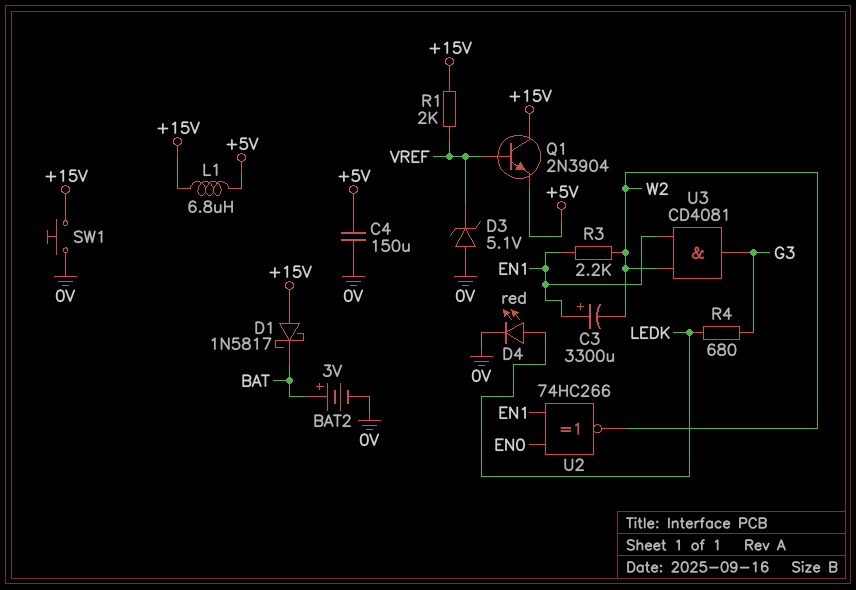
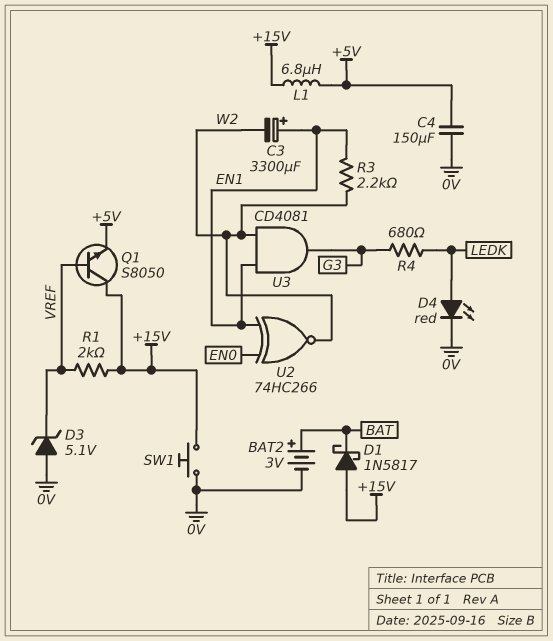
Q1: NPN 2N3904 (B VREF, C +15V, E +5V) -> NPN S8050 (B VREF, C +15V, E +5V)

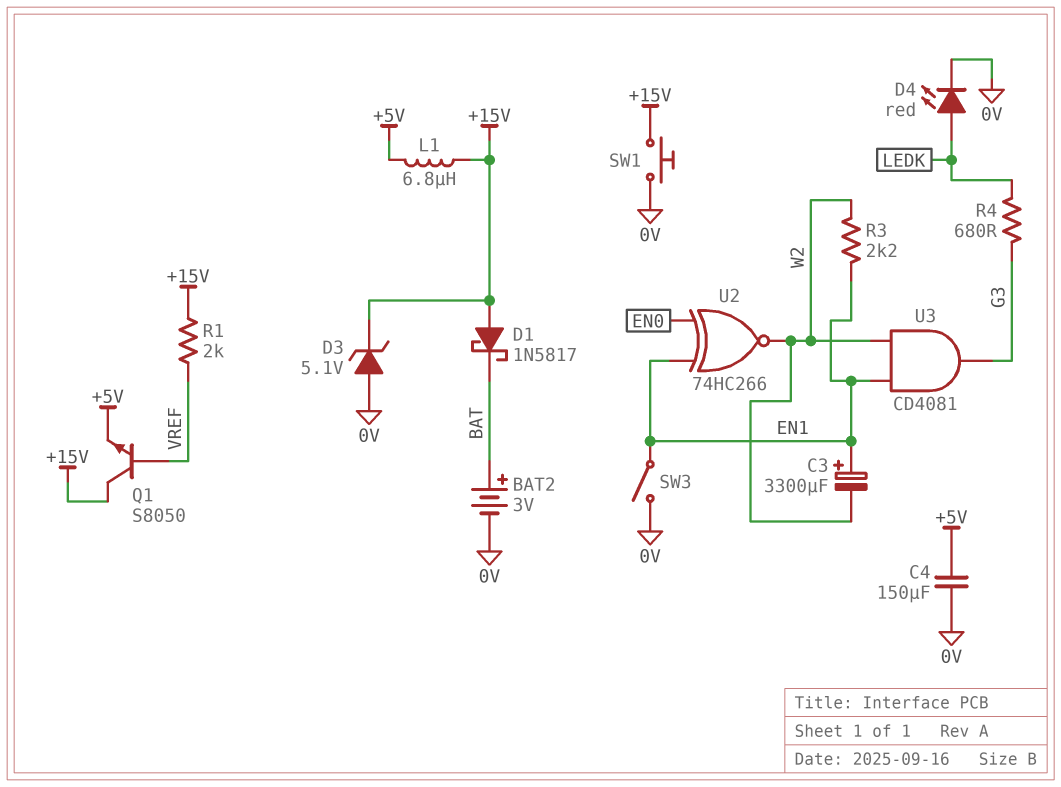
D3: zener 5.1V (A 0V, K VREF) -> zener 5.1V (A 0V, K +15V)
SW3: none -> switch (0V, EN1)

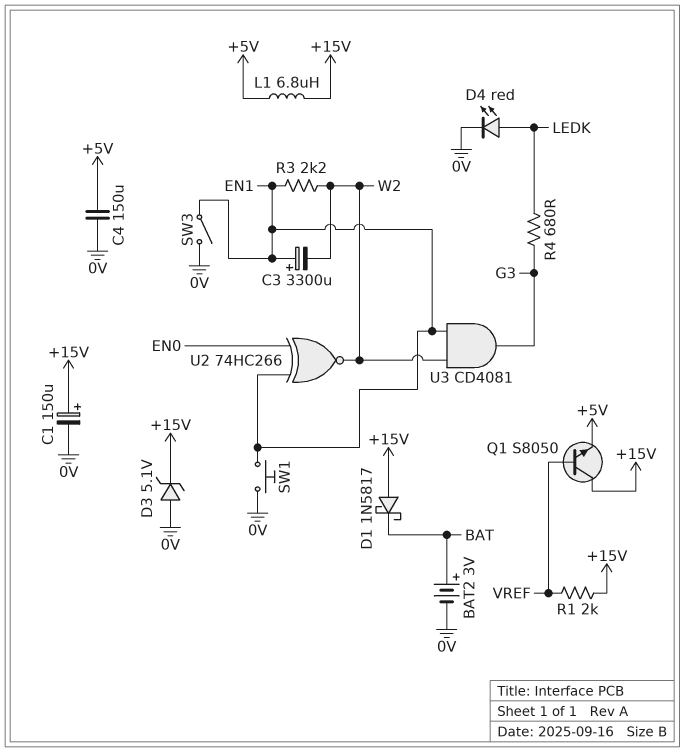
C1: none -> 150uF (plus +15V, minus 0V)
SW1: button (+15V, 0V) -> button (0V, EN1)

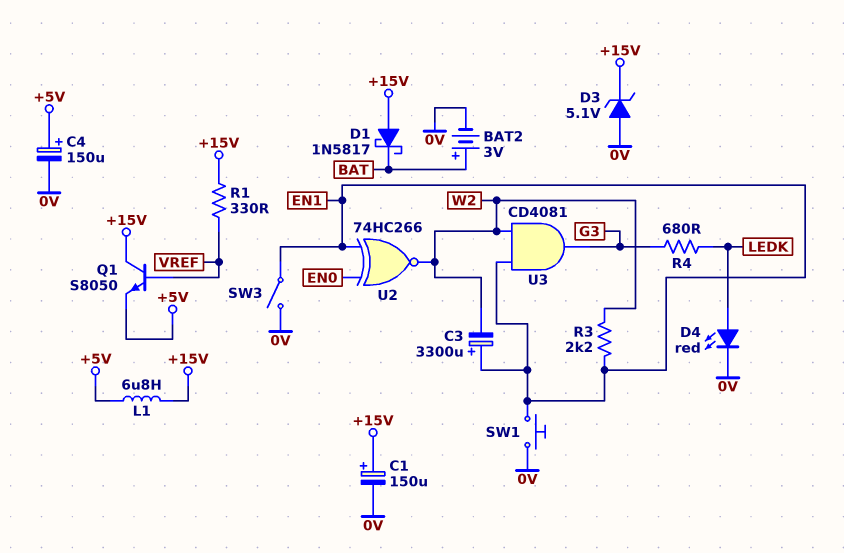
C4: 150uF (+5V, 0V) -> 150uF (plus +5V, minus 0V)
R1: 2k (+15V, VREF) -> 330 (+15V, VREF)

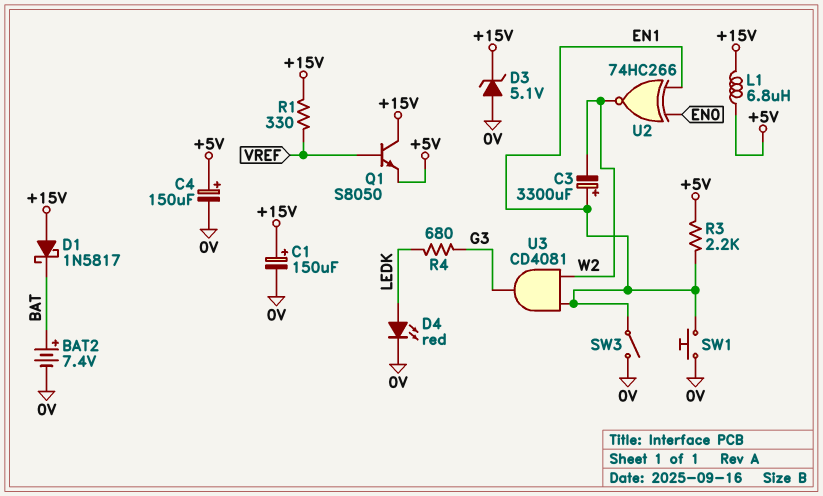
BAT2: 3V (plus BAT, minus 0V) -> 7.4V (plus BAT, minus 0V)
R3: 2.2k (EN1, W2) -> 2.2k (+5V, EN1)

